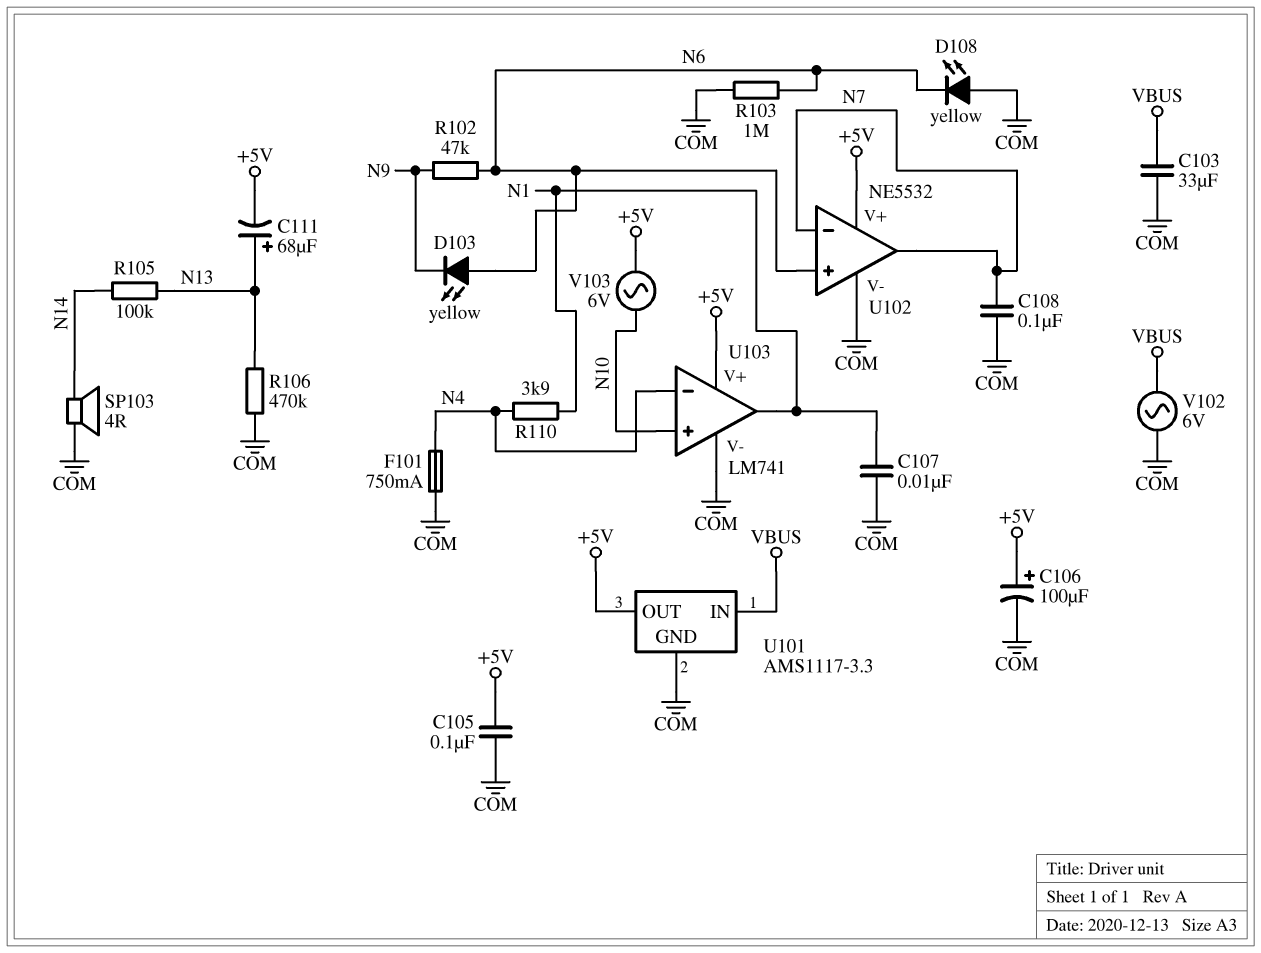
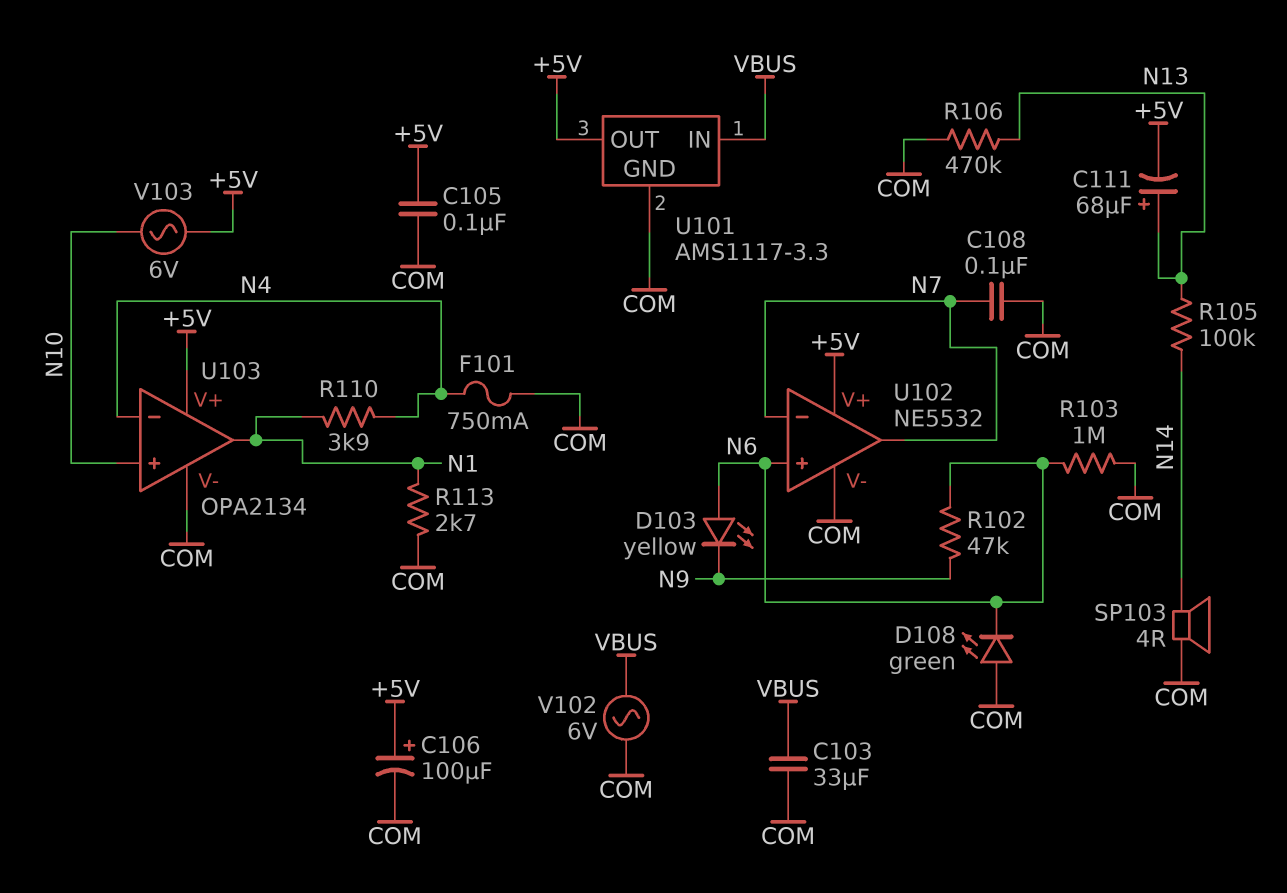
C107: 10nF (COM, N1) -> none
D108: LED yellow (A COM, K N6) -> LED green (A COM, K N6)
R113: none -> 2.7k (COM, N1)
U103: LM741 -> OPA2134

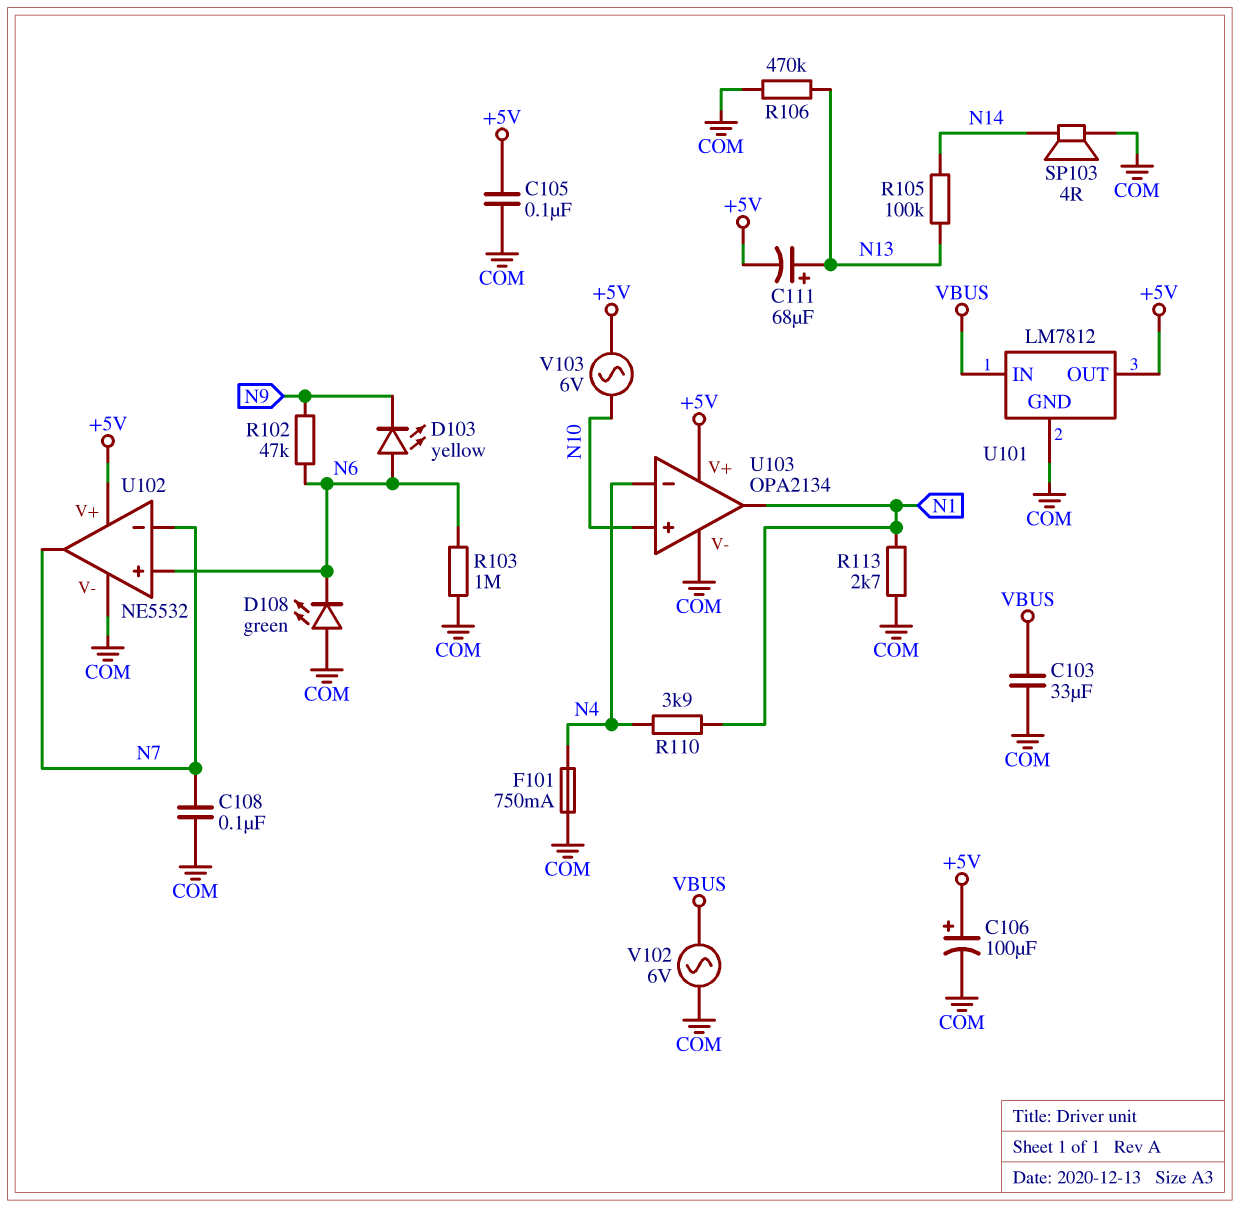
U101: AMS1117-3.3 -> LM7812

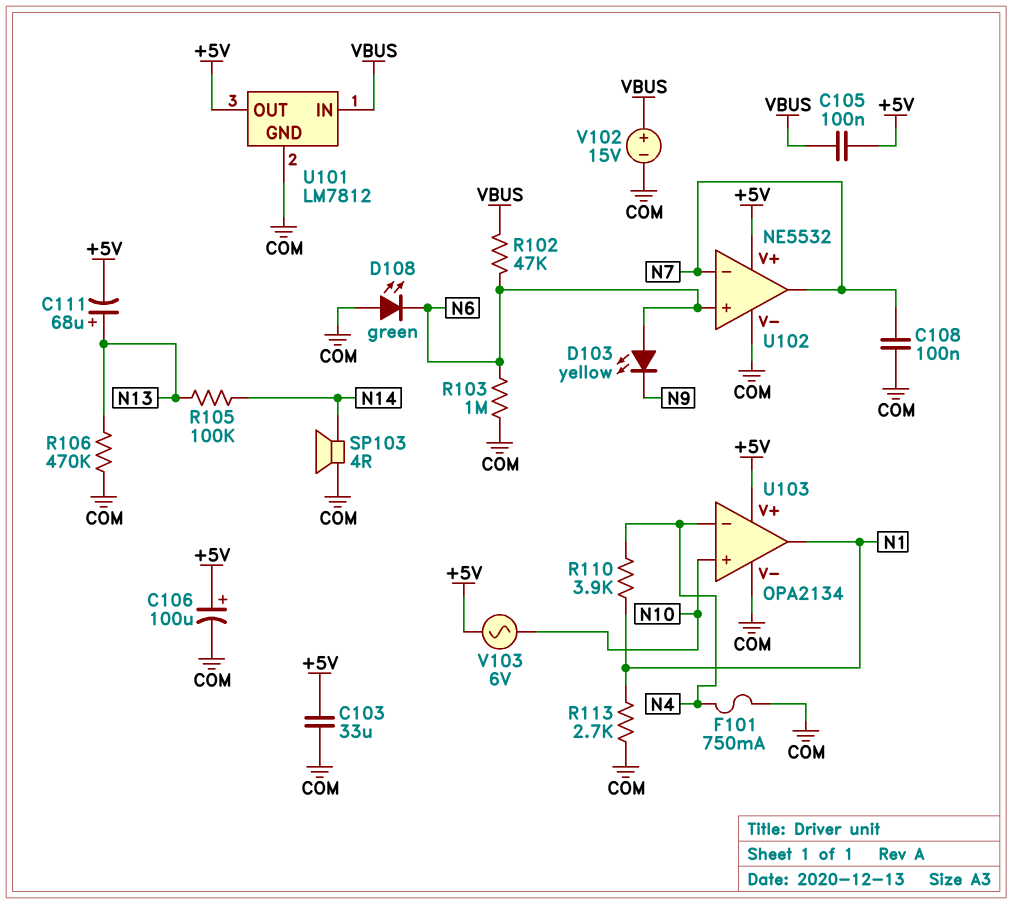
C103: 33uF (COM, VBUS) -> 33uF (+5V, COM)
C105: 100nF (+5V, COM) -> 100nF (+5V, VBUS)
R102: 47k (N6, N9) -> 47k (N6, VBUS)
V102: AC 6V (COM, VBUS) -> 15V (plus VBUS, minus COM)

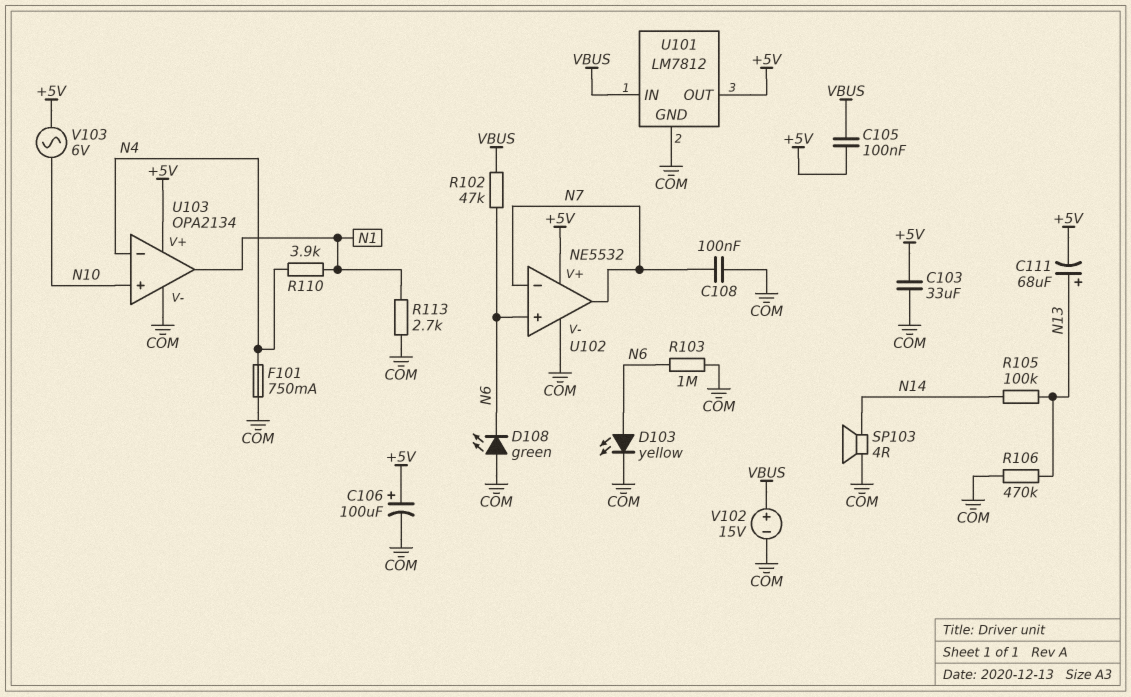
D103: LED yellow (A N6, K N9) -> LED yellow (A N6, K COM)

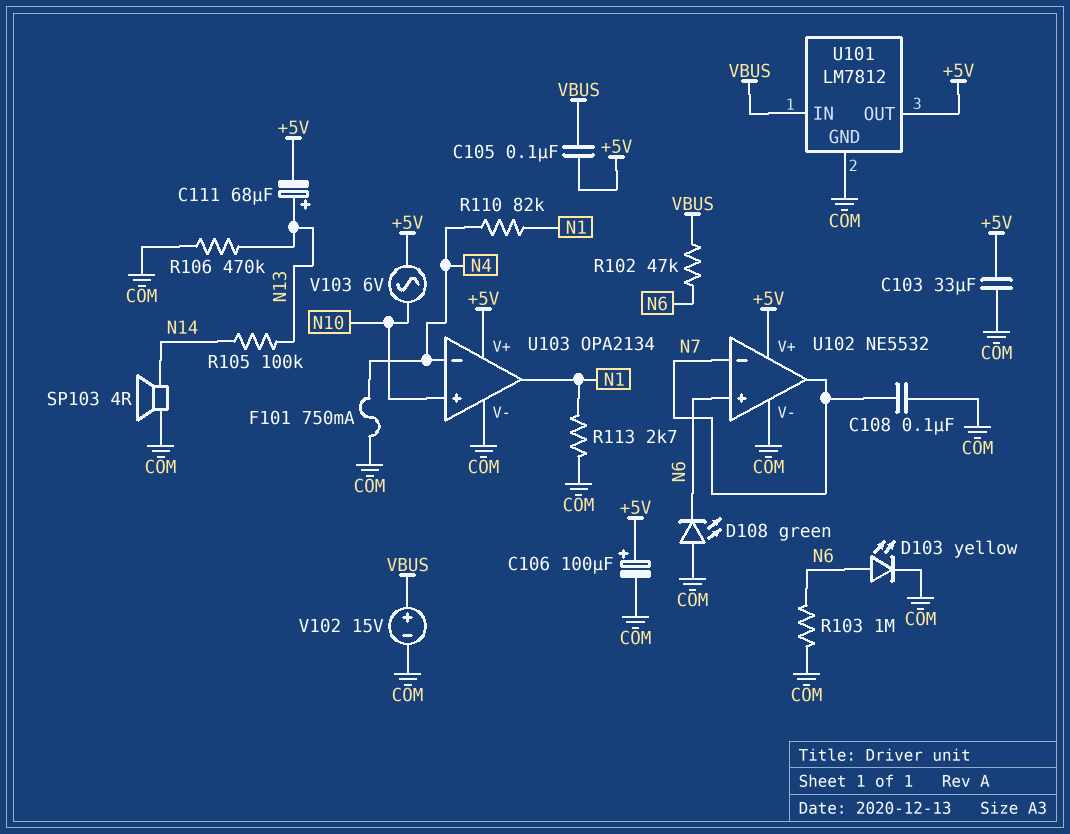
R110: 3.9k (N1, N4) -> 82k (N1, N4)

